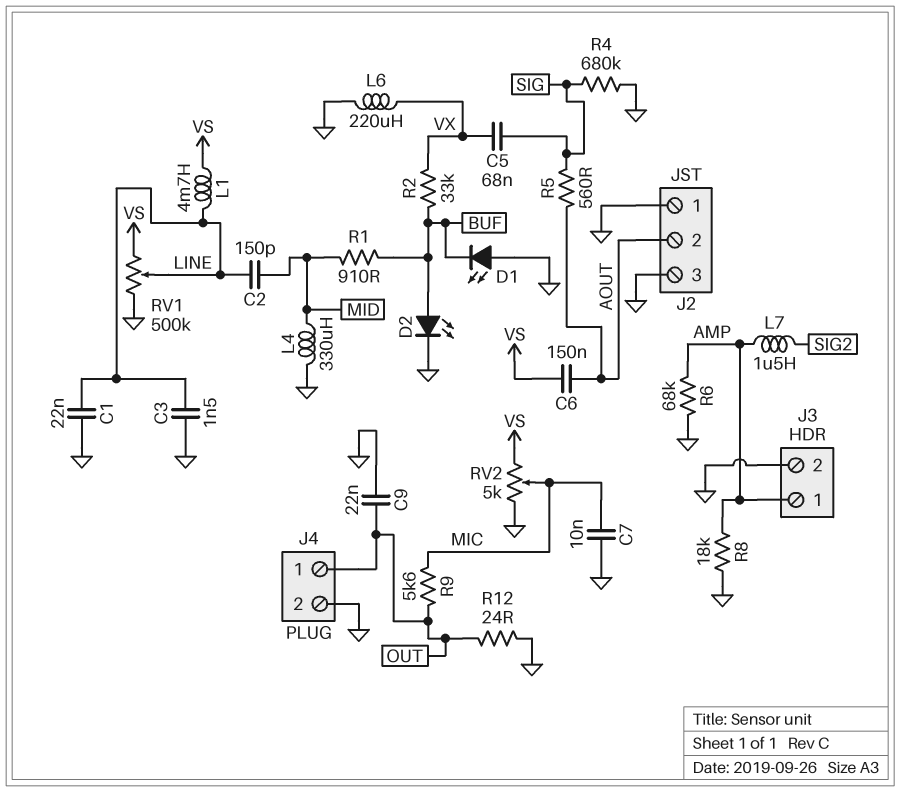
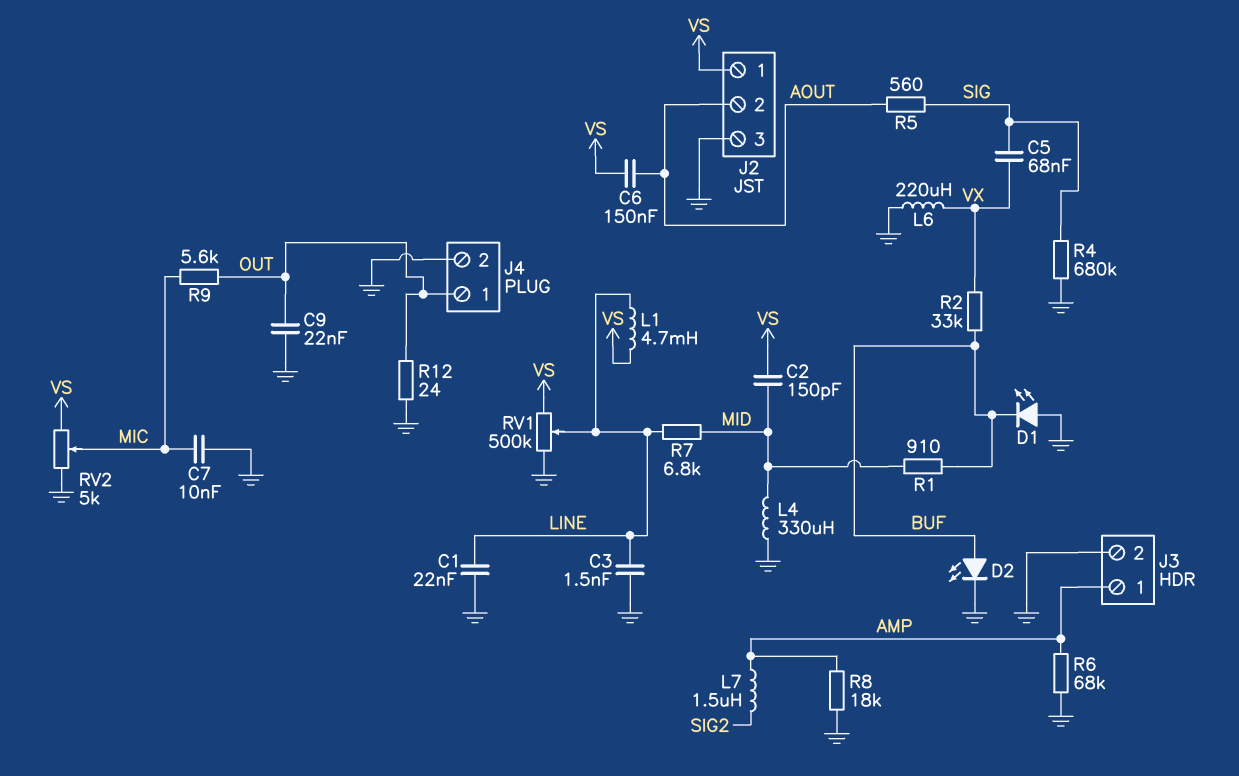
C2: 150pF (LINE, MID) -> 150pF (MID, VS)
J2 pin 1: GND -> VS
R7: none -> 6.8k (LINE, MID)

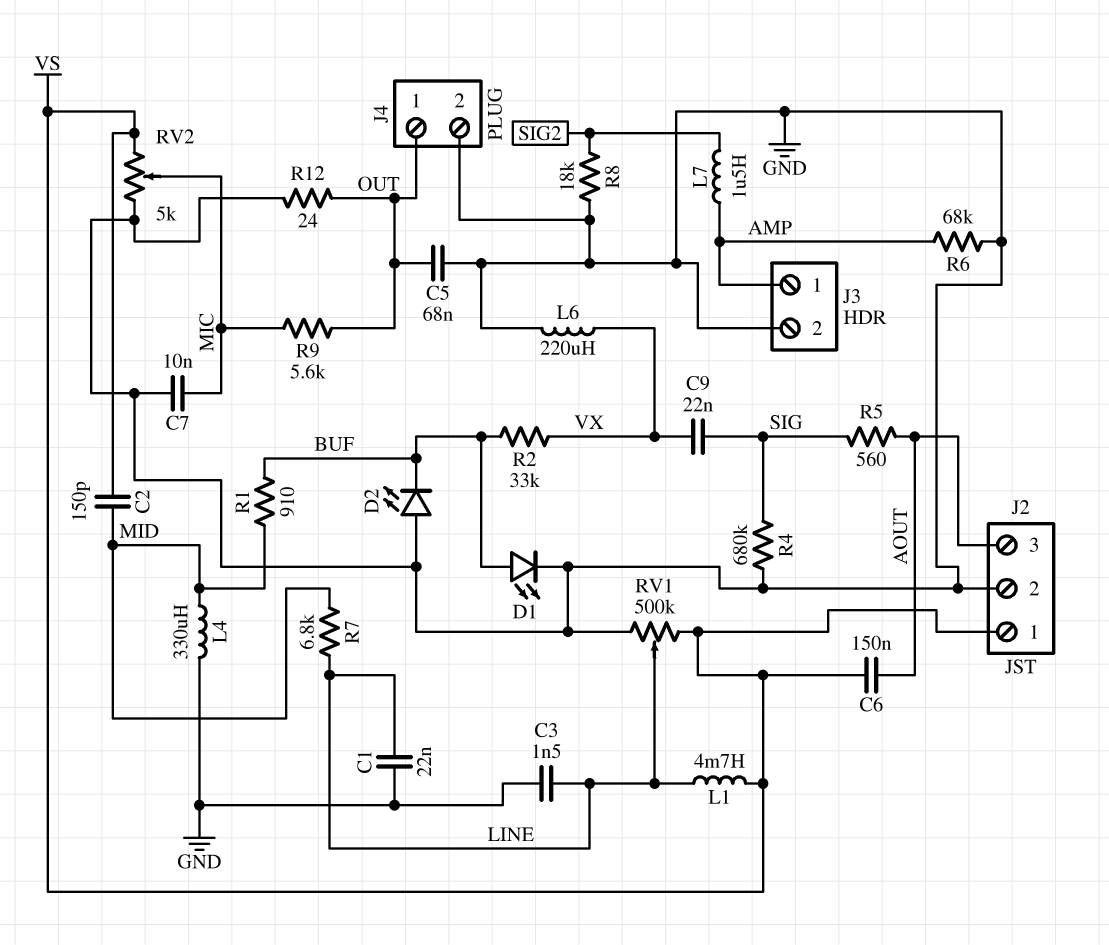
C5: 68nF (SIG, VX) -> 68nF (GND, OUT)
C9: 22nF (GND, OUT) -> 22nF (SIG, VX)
D1: LED (A GND, K BUF) -> LED (A BUF, K GND)
D2: LED (A BUF, K GND) -> LED (A GND, K BUF)
J2 pin 2: AOUT -> GND
J2 pin 3: GND -> AOUT
R8: 18k (AMP, GND) -> 18k (GND, SIG2)

